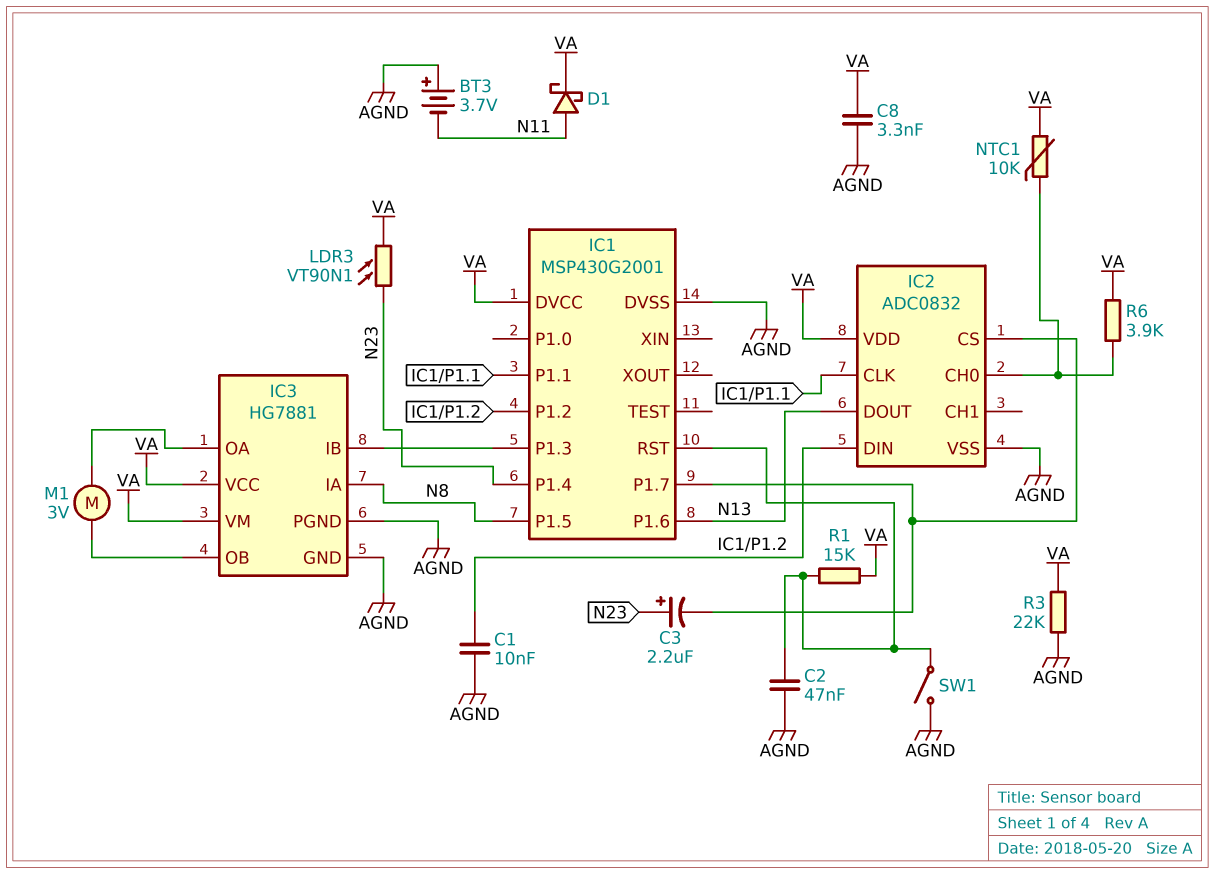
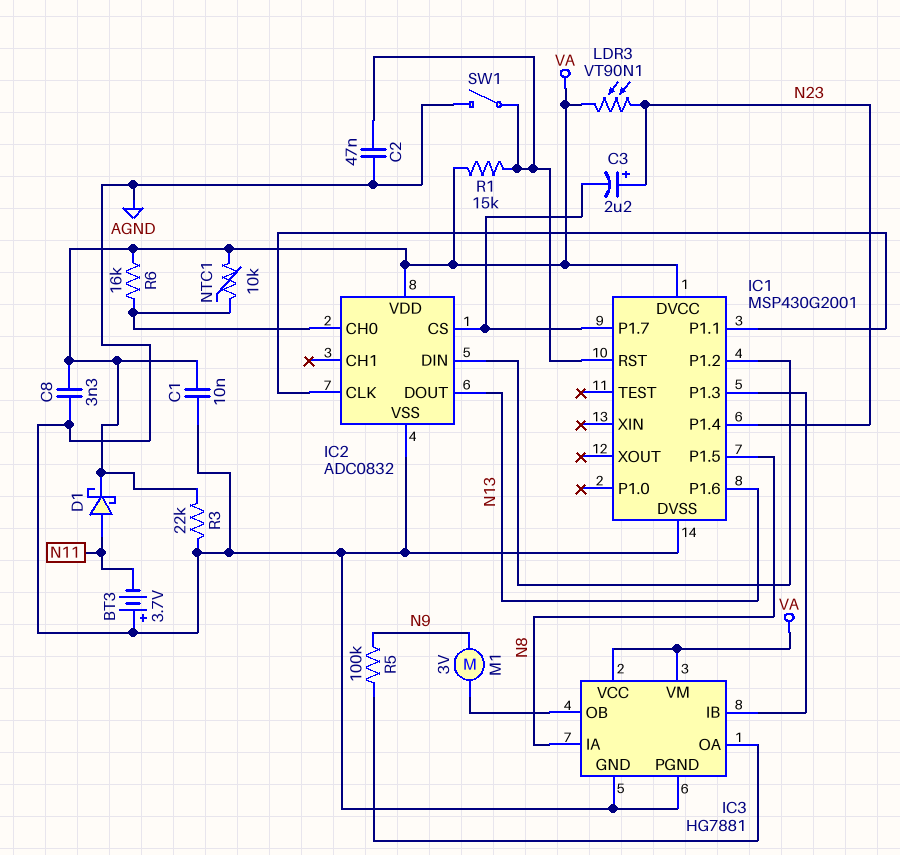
C1: 10nF (AGND, IC1/P1.2) -> 10nF (AGND, VA)
M1: motor 3V (IC3/OA, IC3/OB) -> motor 3V (IC3/OB, N9)
R5: none -> 100k (IC3/OA, N9)
R6: 3.9k (IC2/CH0, VA) -> 16k (IC2/CH0, VA)

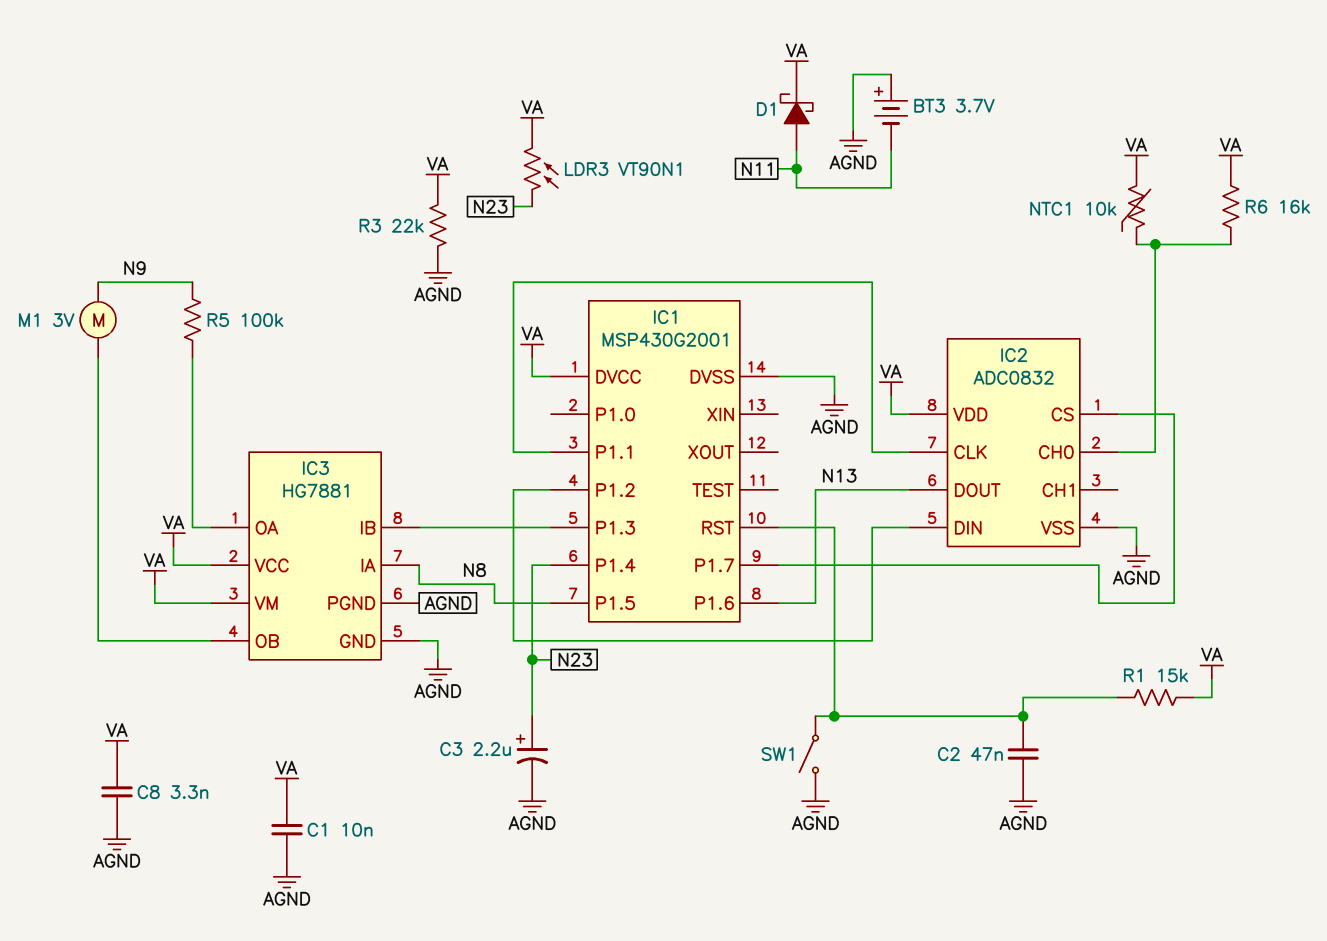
C3: 2.2uF (plus N23, minus IC1/P1.7) -> 2.2uF (plus N23, minus AGND)

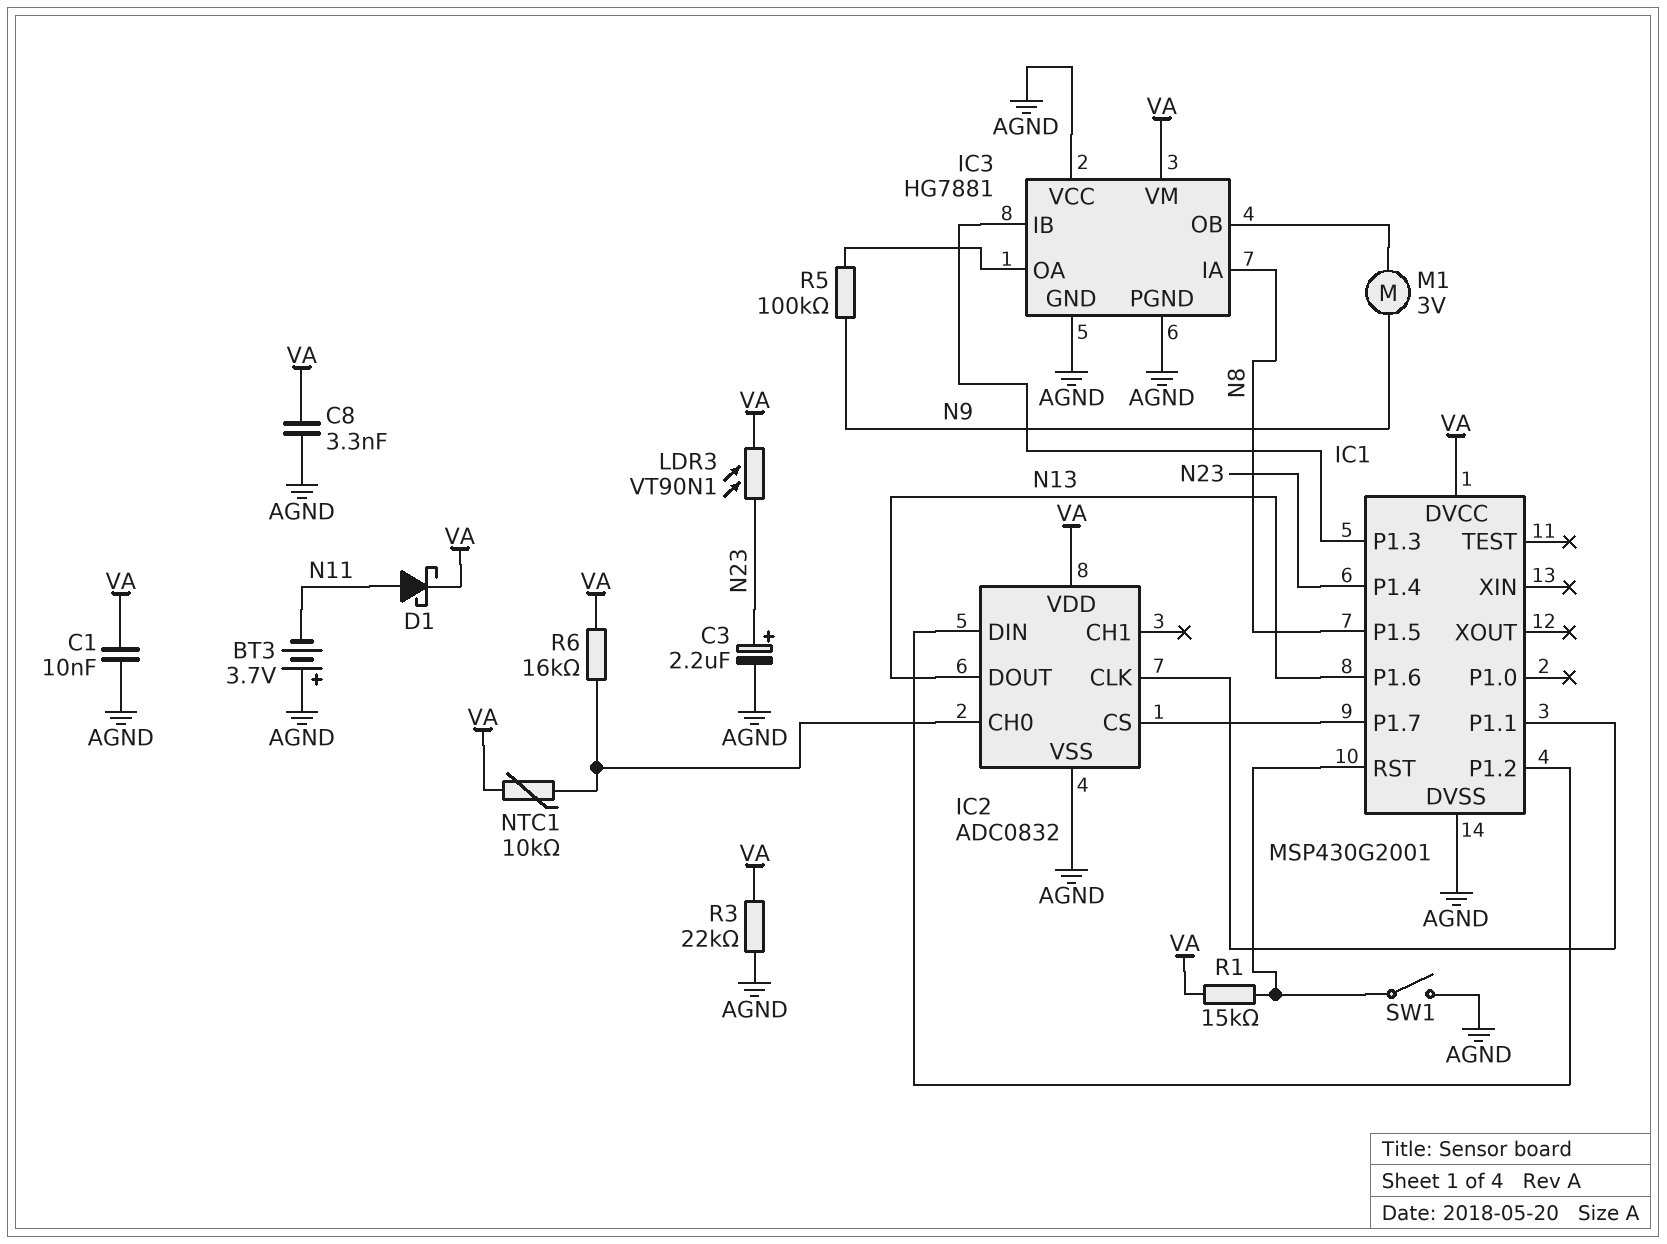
C2: 47nF (AGND, IC1/RST) -> none
IC3 pin VCC: VA -> AGND

